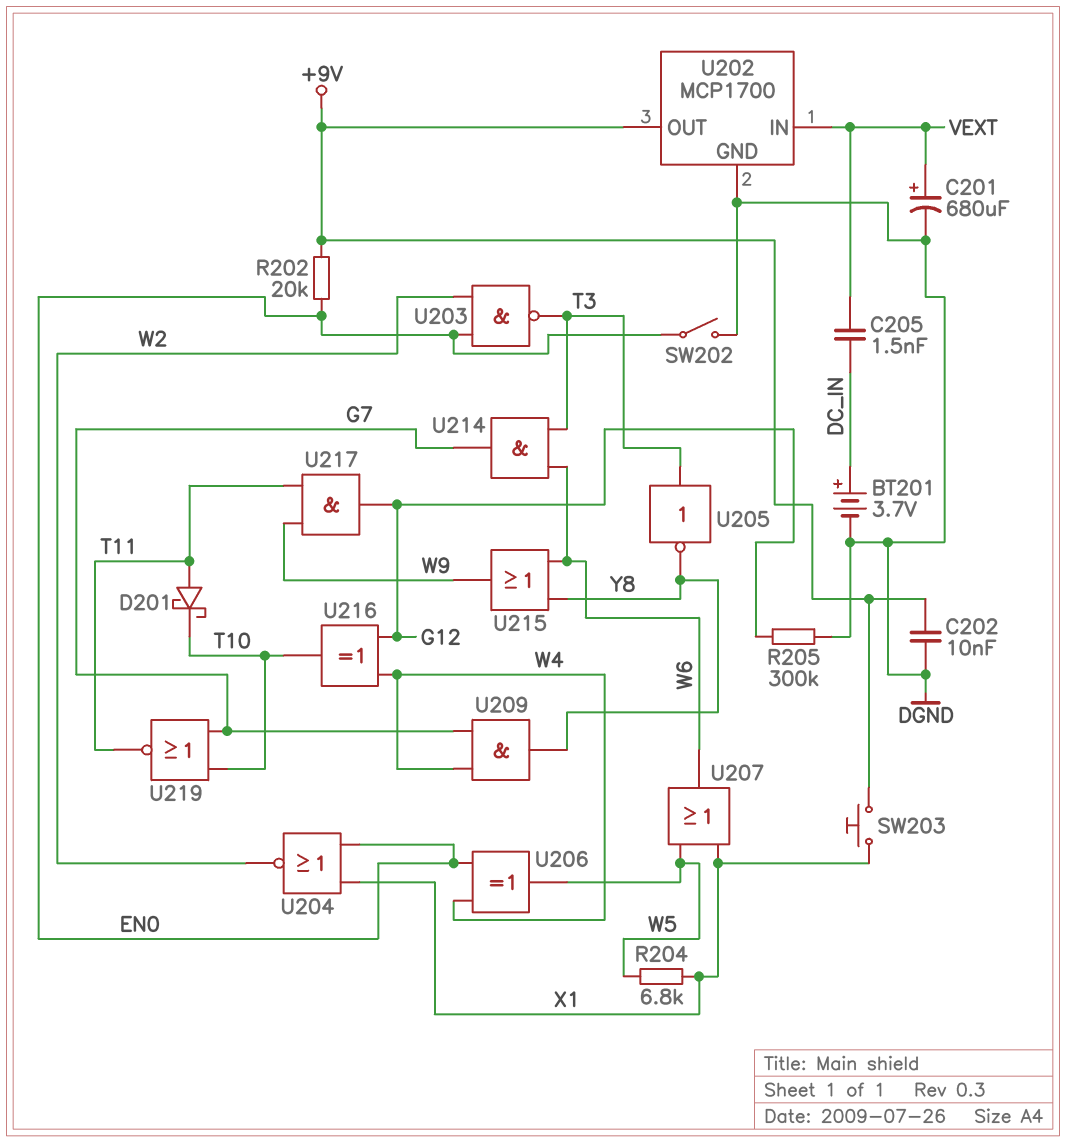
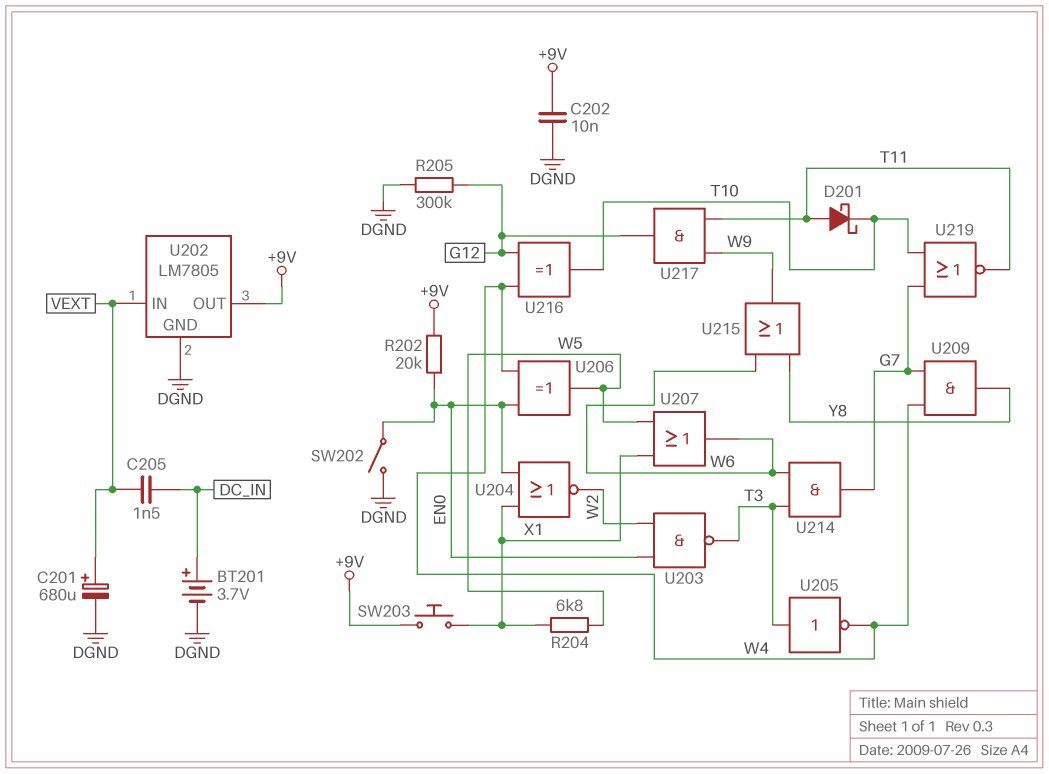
U202: MCP1700 -> LM7805
U205: NOT (in T3, out Y8) -> NOT (in T3, out W4)

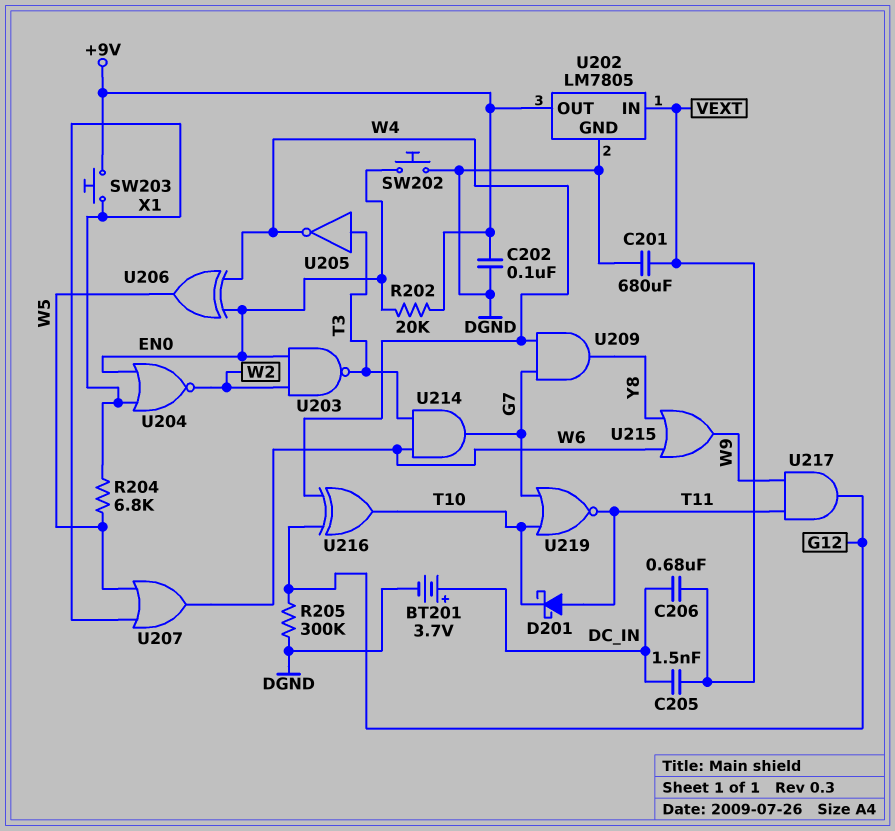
C201: 680uF (plus VEXT, minus DGND) -> 680uF (DGND, VEXT)
C202: 10nF (+9V, DGND) -> 100nF (+9V, DGND)
C206: none -> 680nF (DC_IN, VEXT)
SW202: switch (DGND, EN0) -> button (DGND, EN0)

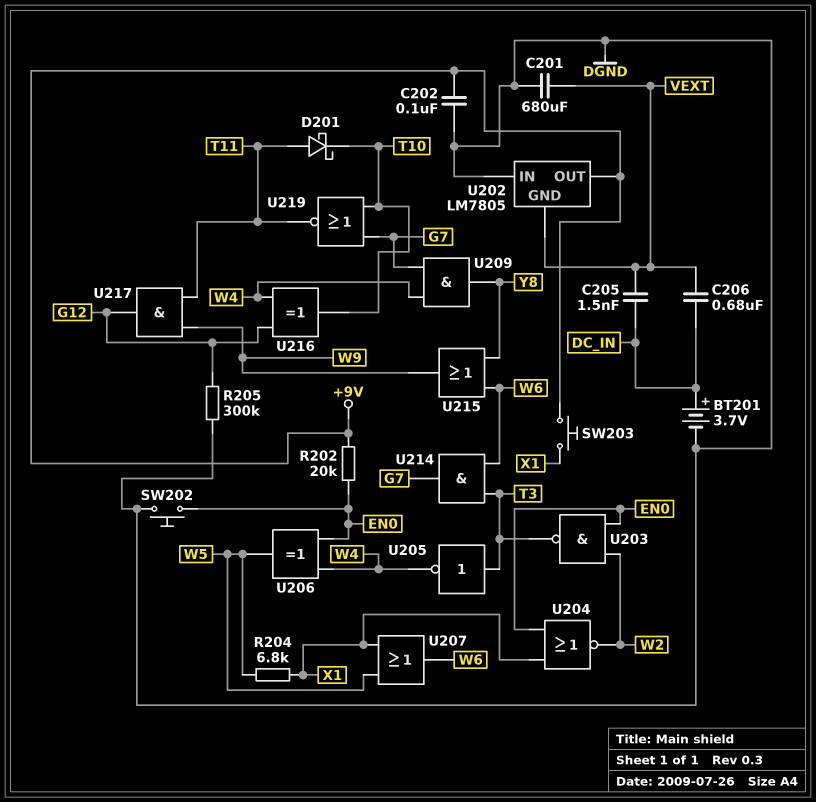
U202 pin GND: DGND -> VEXT
U202 pin IN: VEXT -> DGND

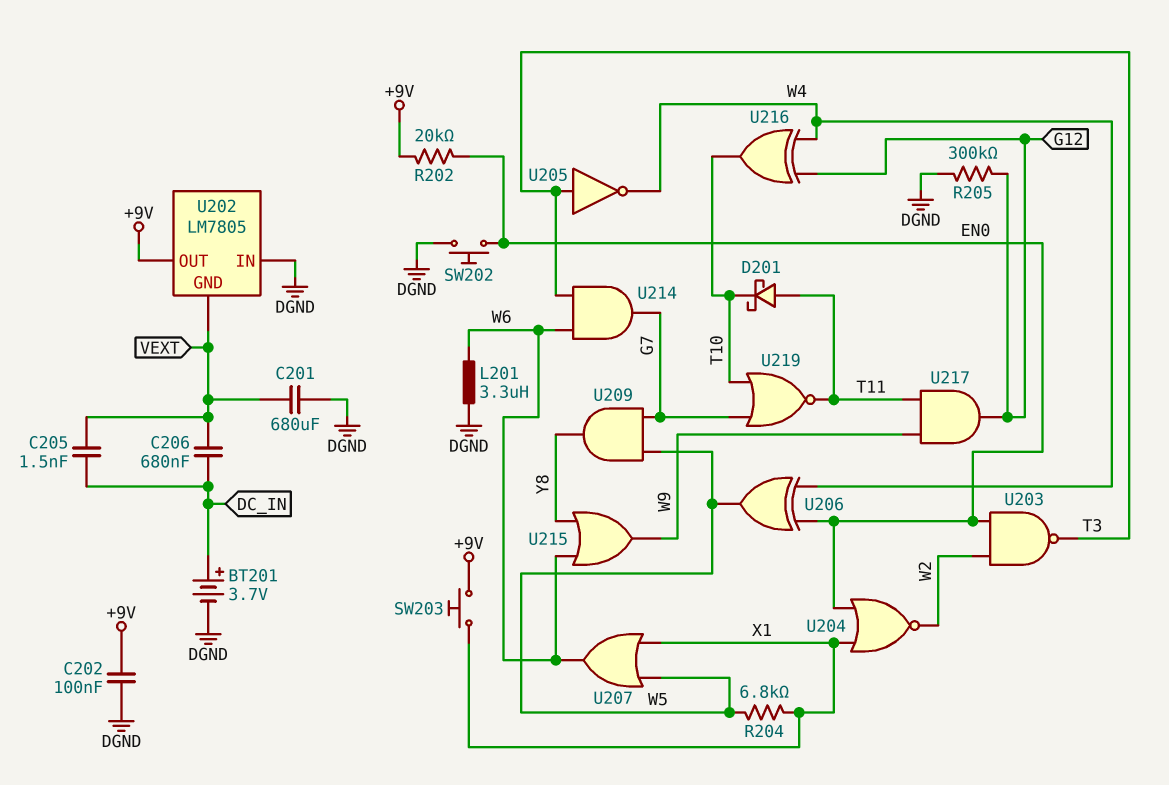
L201: none -> 3.3uH (DGND, W6)
U209: AND (in G7, in W4, out Y8) -> AND (in G7, in W5, out Y8)

